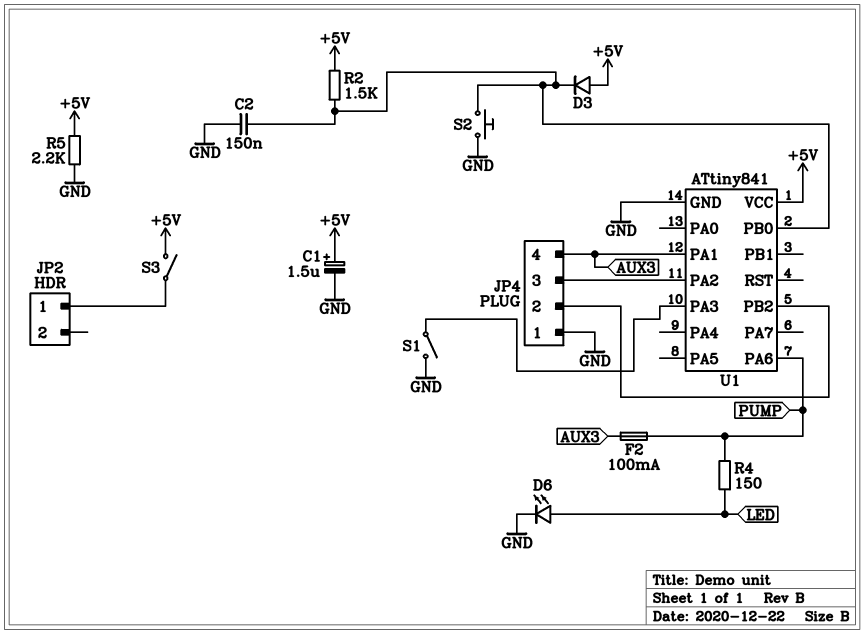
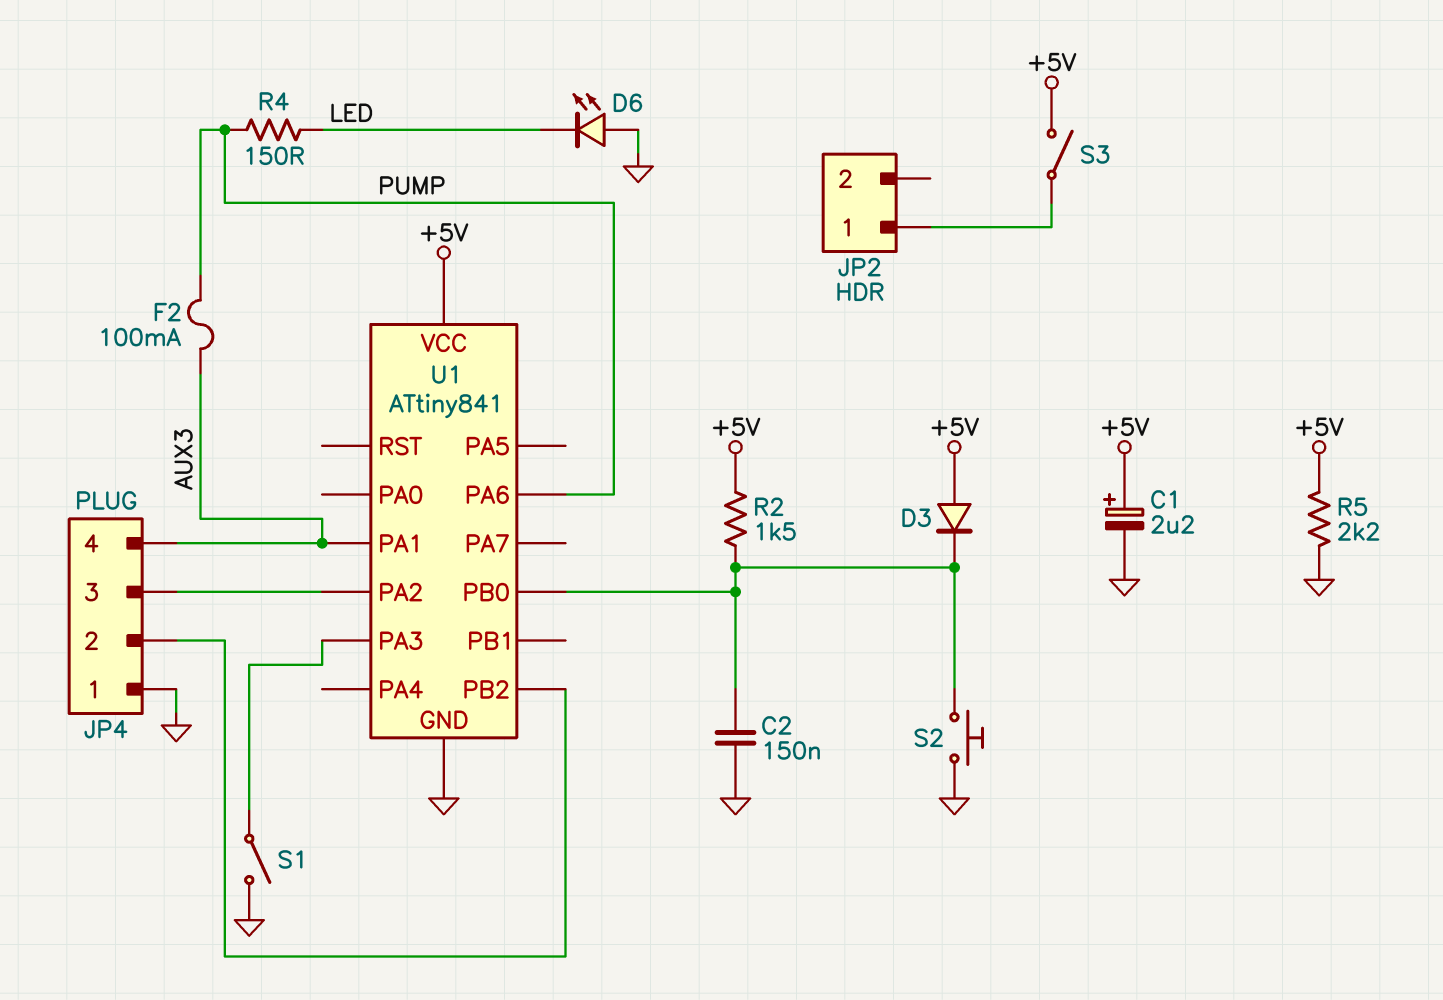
C1: 1.5uF (plus +5V, minus GND) -> 2.2uF (plus +5V, minus GND)
D6: LED (A LED, K GND) -> LED (A GND, K LED)

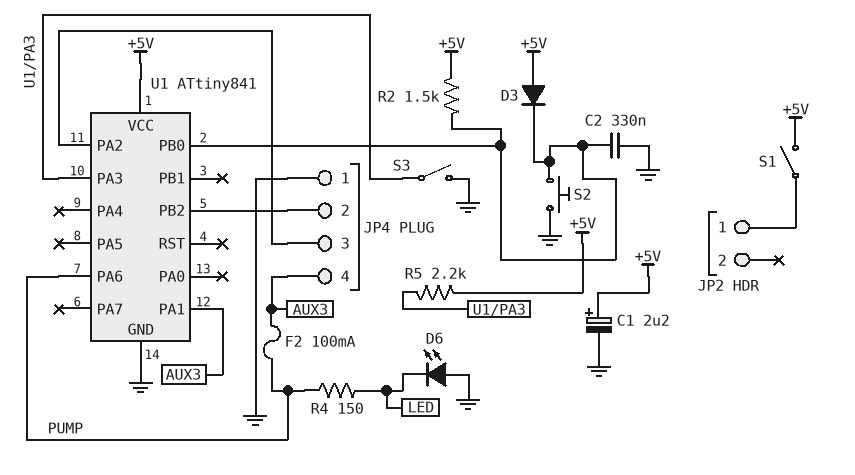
C2: 150nF (GND, U1/PB0) -> 330nF (GND, U1/PB0)
R5: 2.2k (+5V, GND) -> 2.2k (+5V, U1/PA3)
S1: switch (GND, U1/PA3) -> switch (+5V, JP2/1)
S3: switch (+5V, JP2/1) -> switch (GND, U1/PA3)

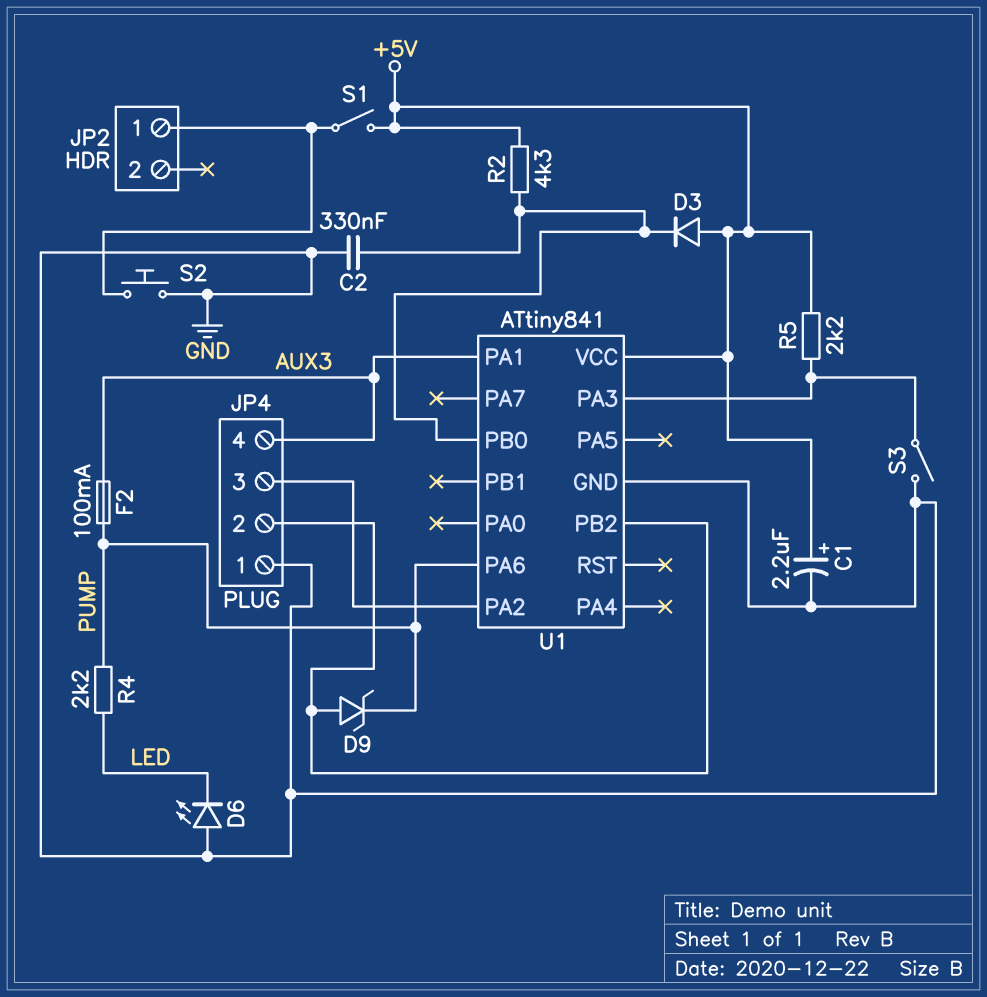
D9: none -> zener (A JP4/2, K PUMP)
R2: 1.5k (+5V, U1/PB0) -> 4.3k (+5V, U1/PB0)
R4: 150 (LED, PUMP) -> 2.2k (LED, PUMP)
S2: button (GND, U1/PB0) -> button (GND, JP2/1)

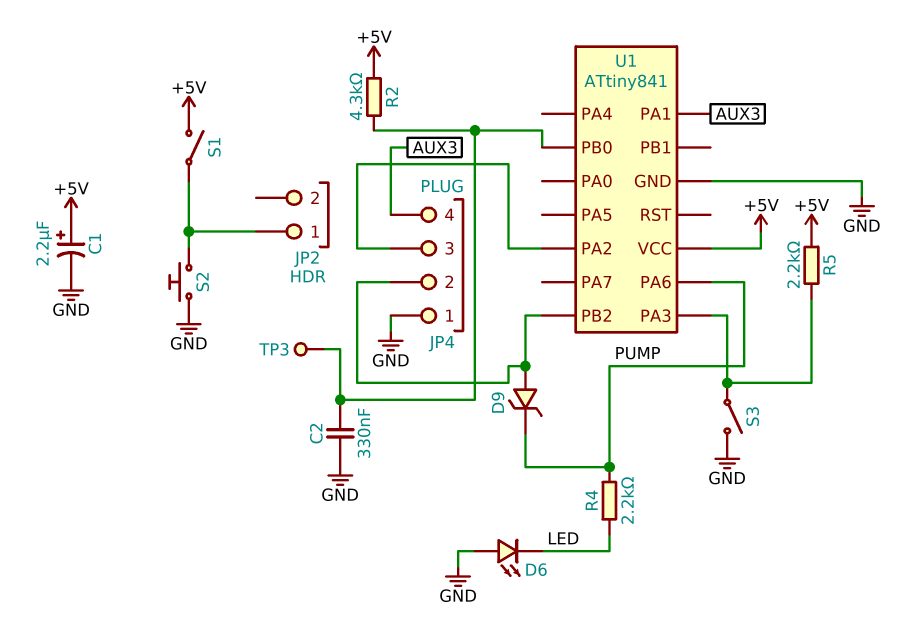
D3: diode (A +5V, K U1/PB0) -> none
F2: 100mA (AUX3, PUMP) -> none
TP3: none -> test point (U1/PB0)

